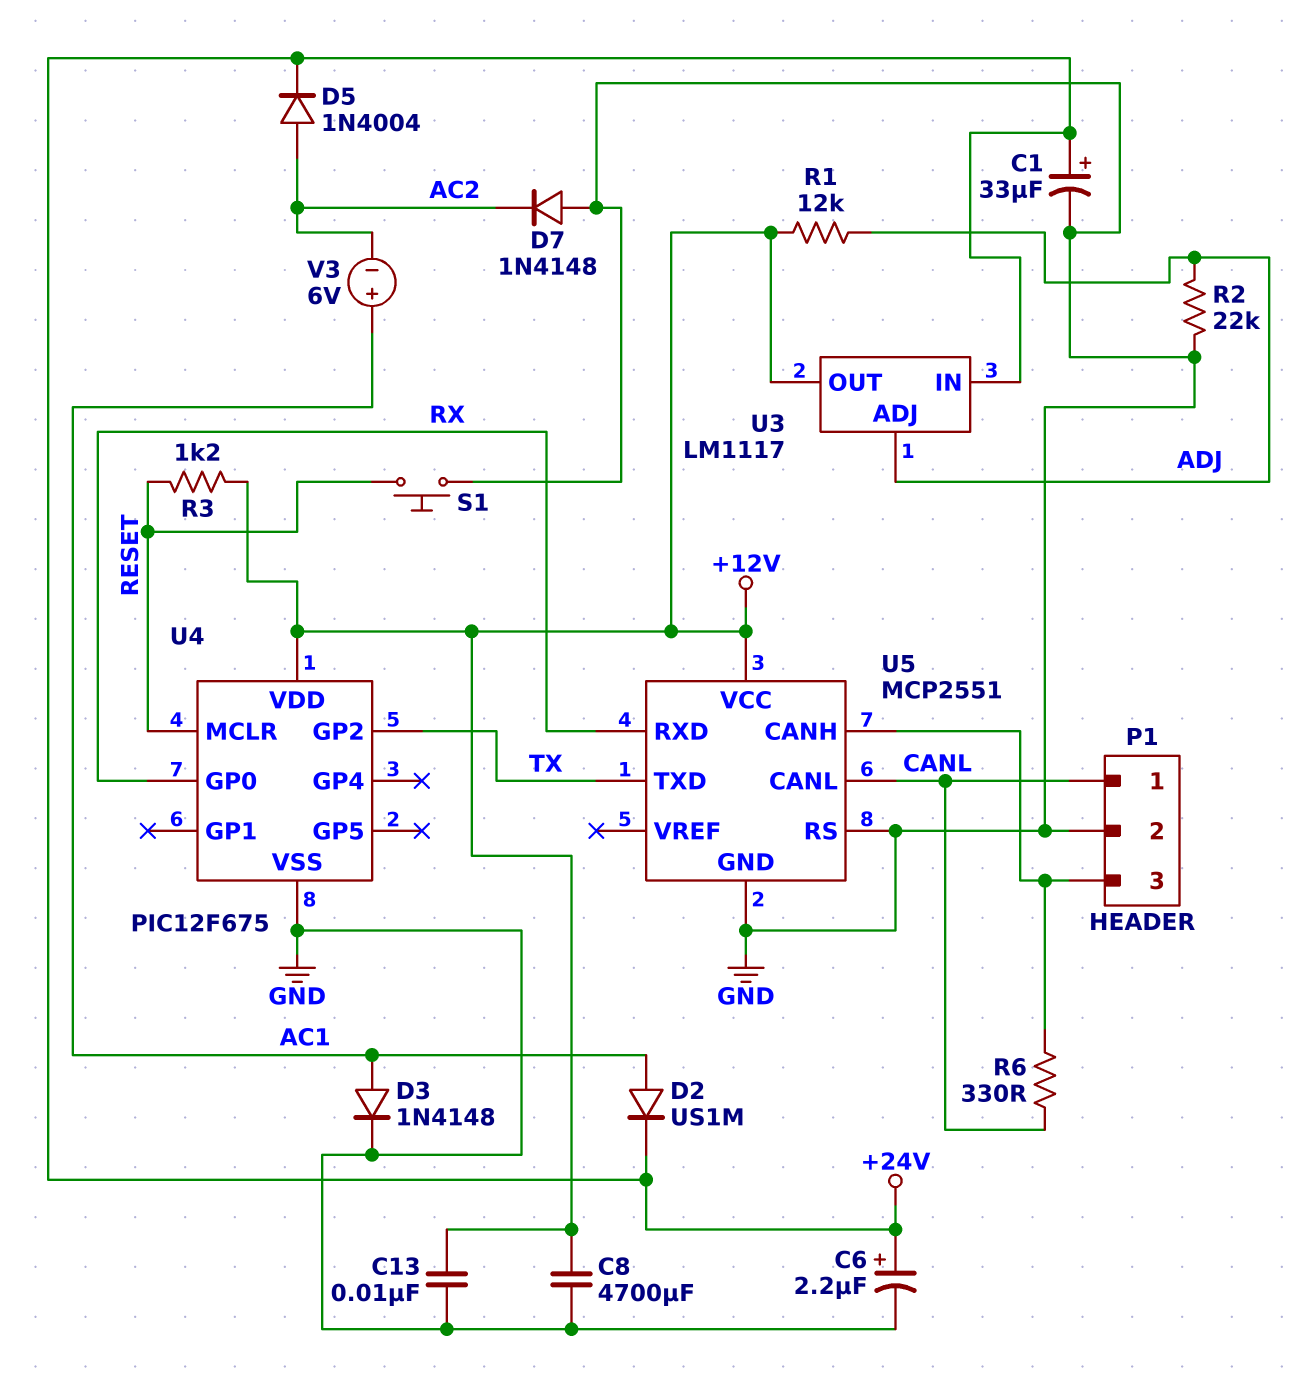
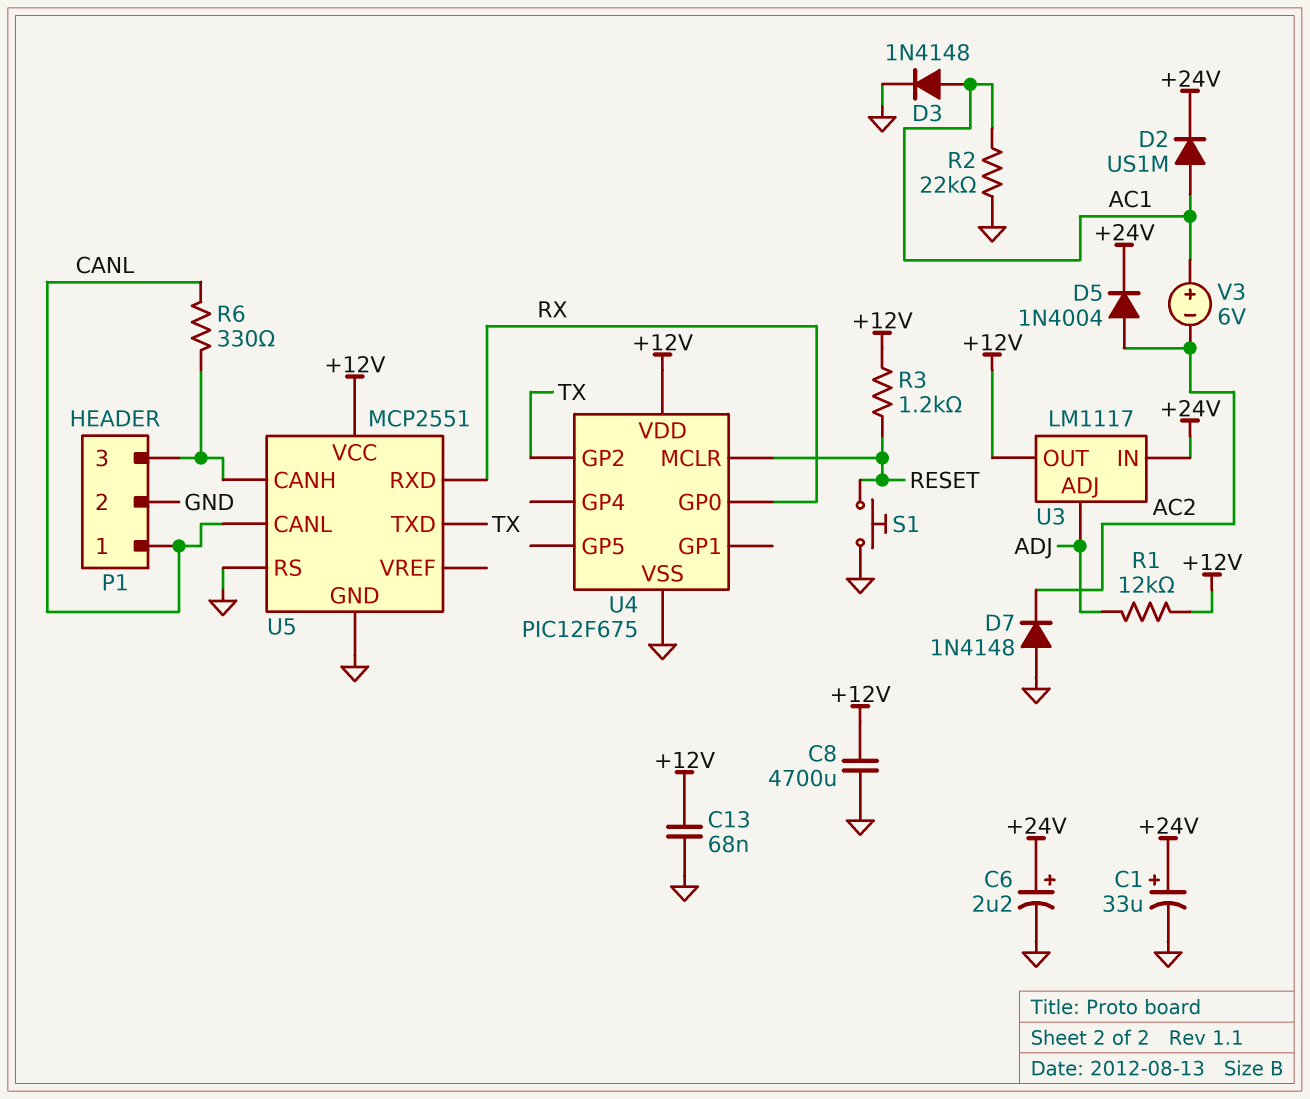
C13: 10nF (+12V, GND) -> 68nF (+12V, GND)
R2: 22k (ADJ, GND) -> 22k (AC1, GND)

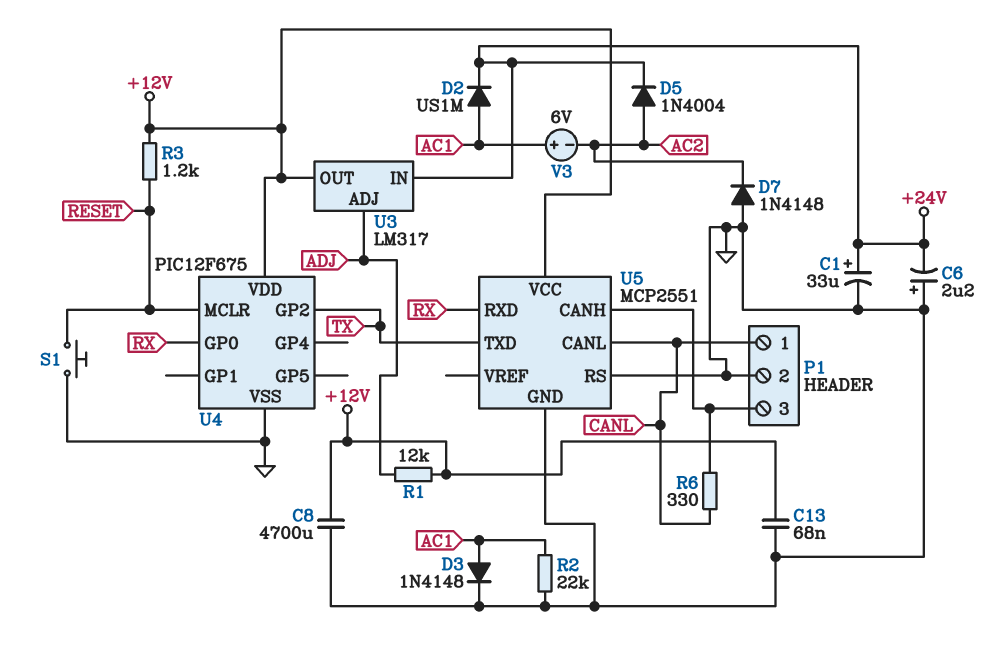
C6: 2.2uF (plus +24V, minus GND) -> 2.2uF (plus GND, minus +24V)
U3: LM1117 -> LM317

